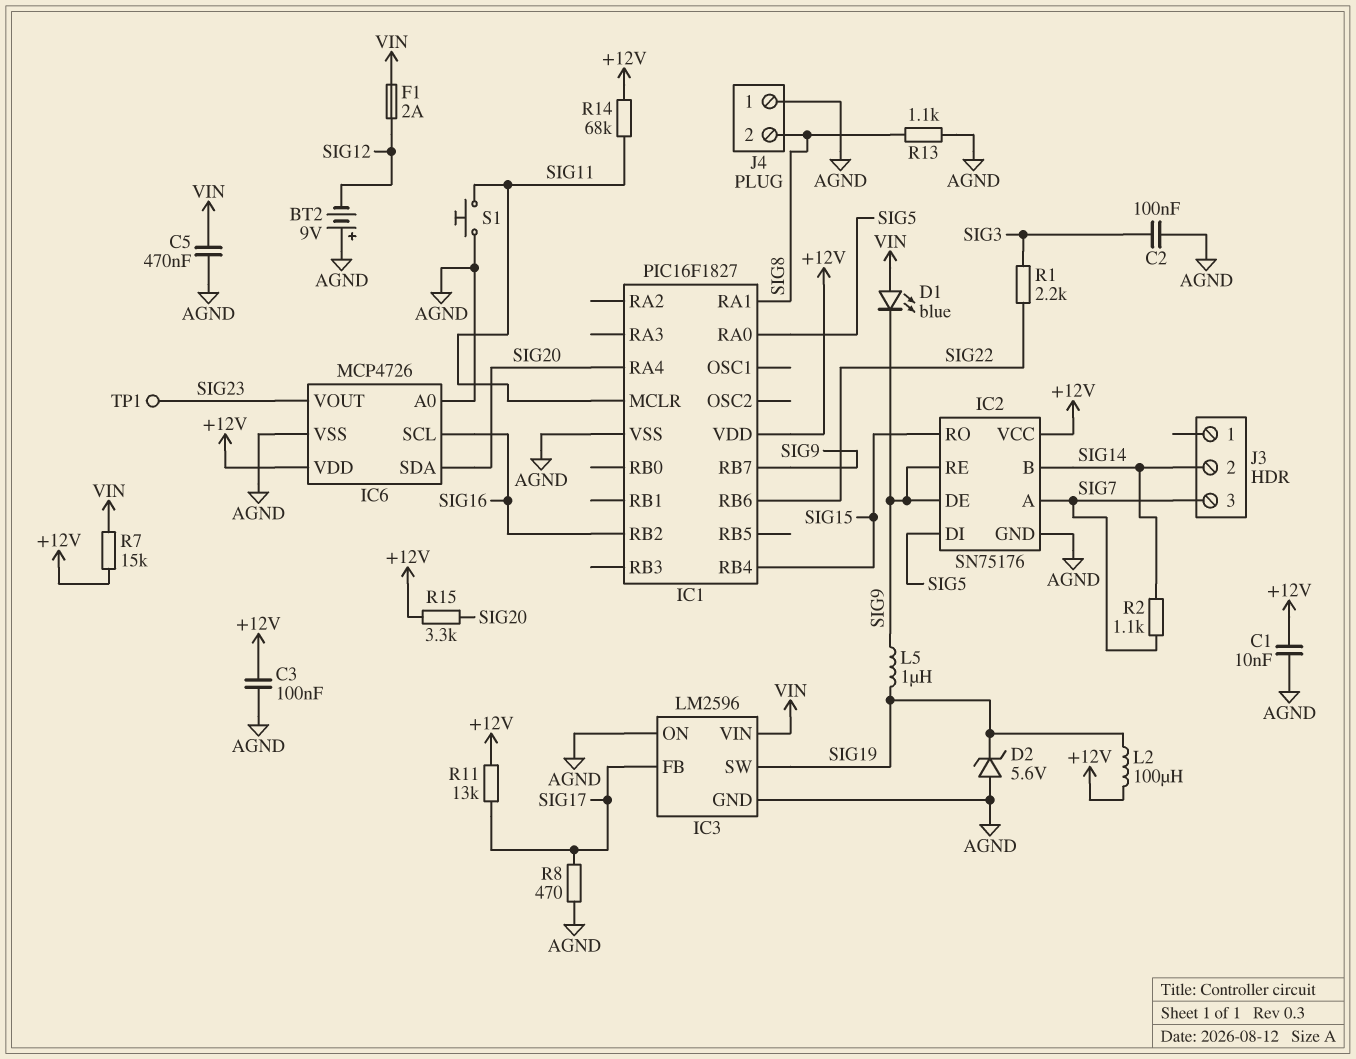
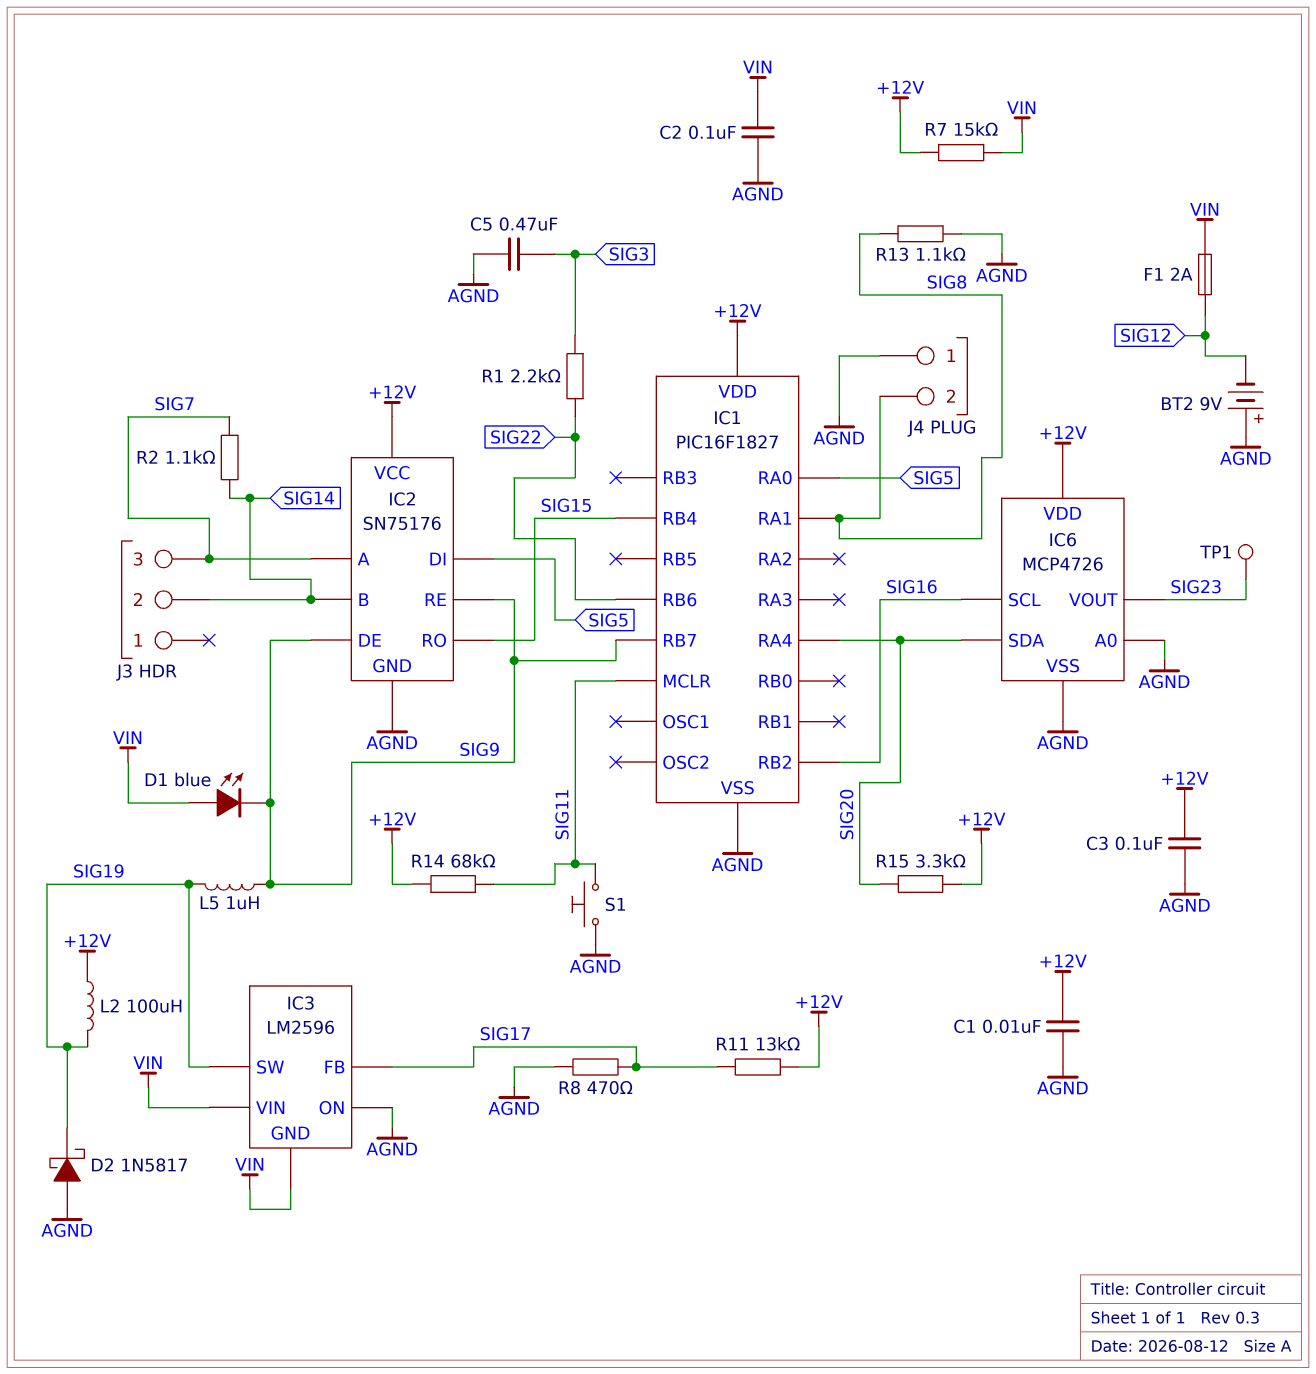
C2: 100nF (AGND, SIG3) -> 100nF (AGND, VIN)
C5: 470nF (AGND, VIN) -> 470nF (AGND, SIG3)
D2: zener 5.6V (A AGND, K SIG19) -> schottky 1N5817 (A AGND, K SIG19)
IC3 pin GND: AGND -> VIN

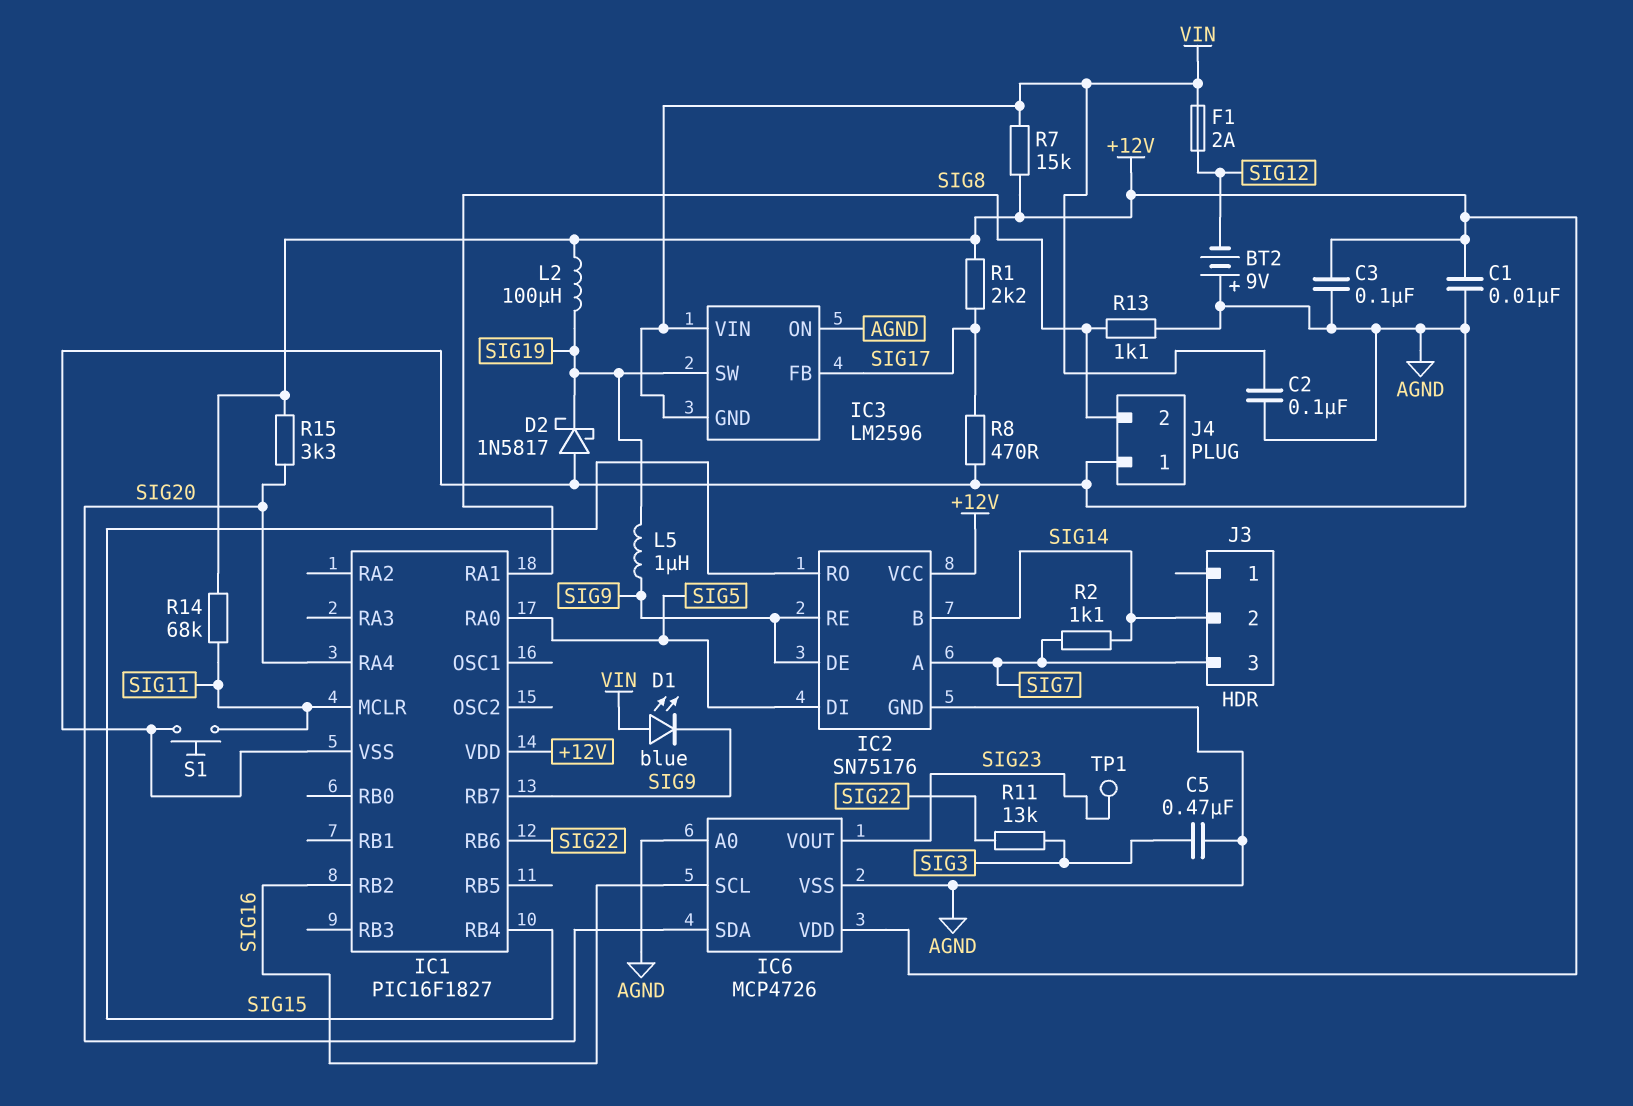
R1: 2.2k (SIG3, SIG22) -> 2.2k (+12V, SIG17)
R11: 13k (+12V, SIG17) -> 13k (SIG3, SIG22)

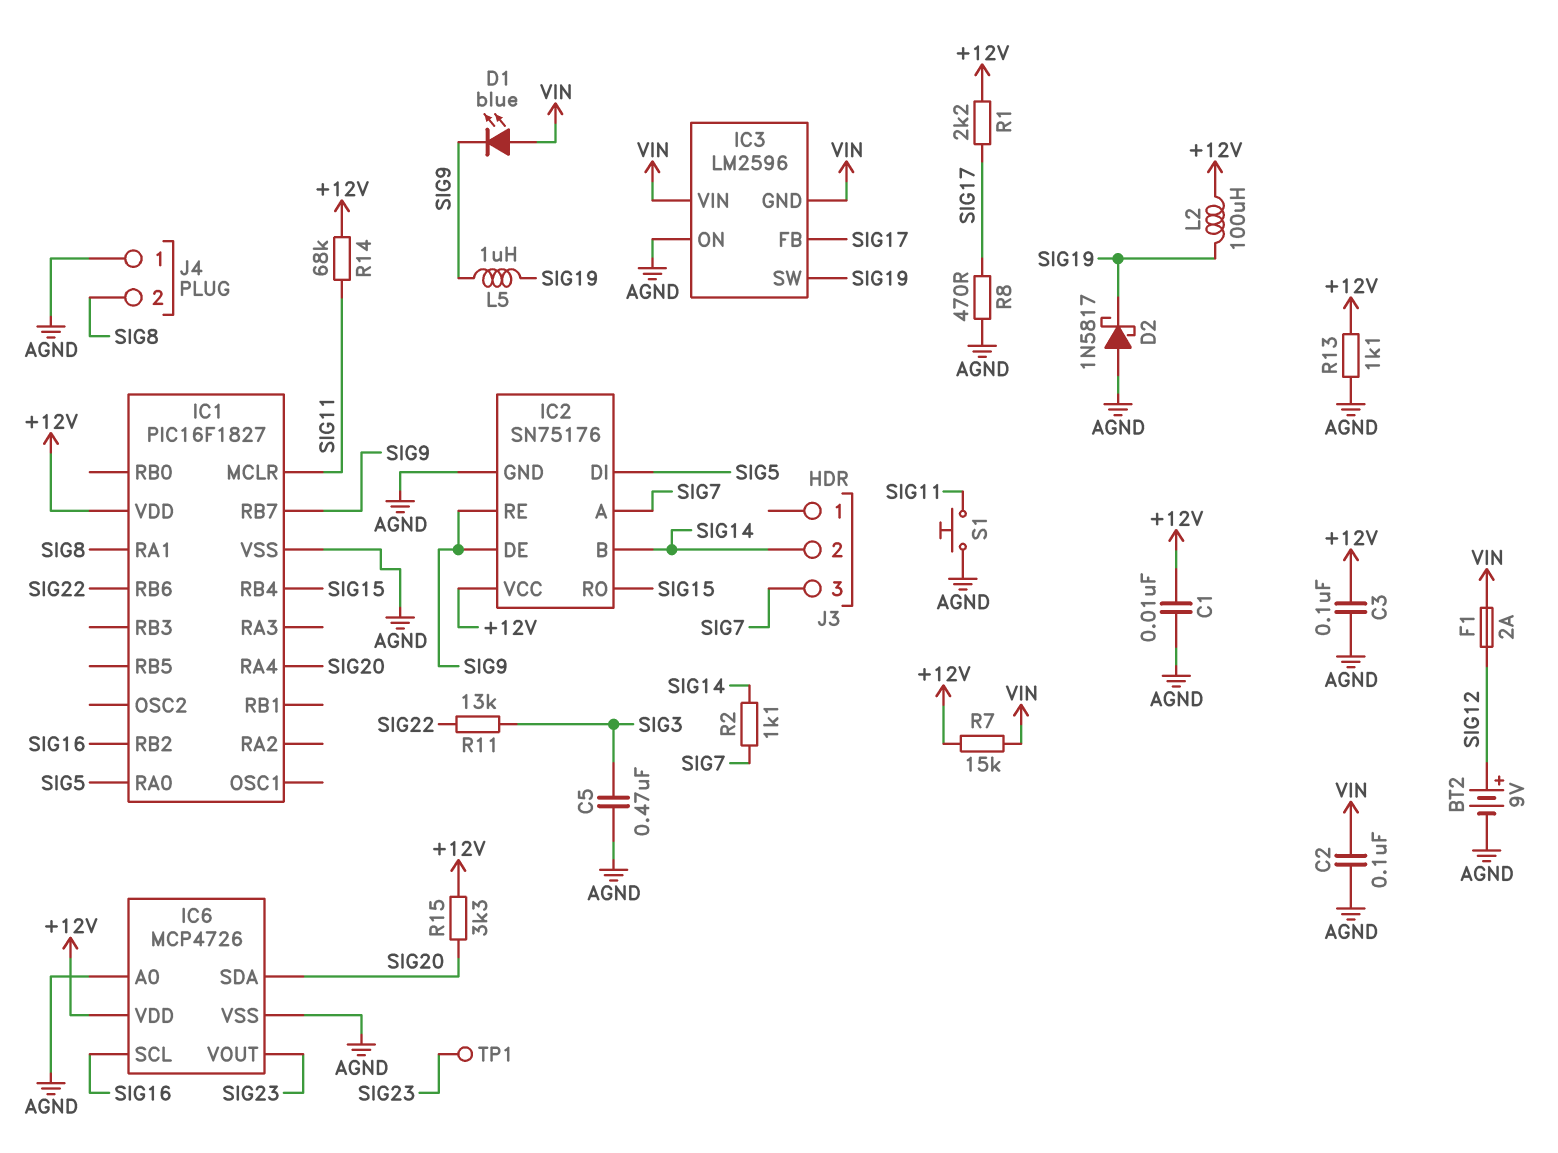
BT2: 9V (plus AGND, minus SIG12) -> 9V (plus SIG12, minus AGND)
R13: 1.1k (AGND, SIG8) -> 1.1k (+12V, AGND)

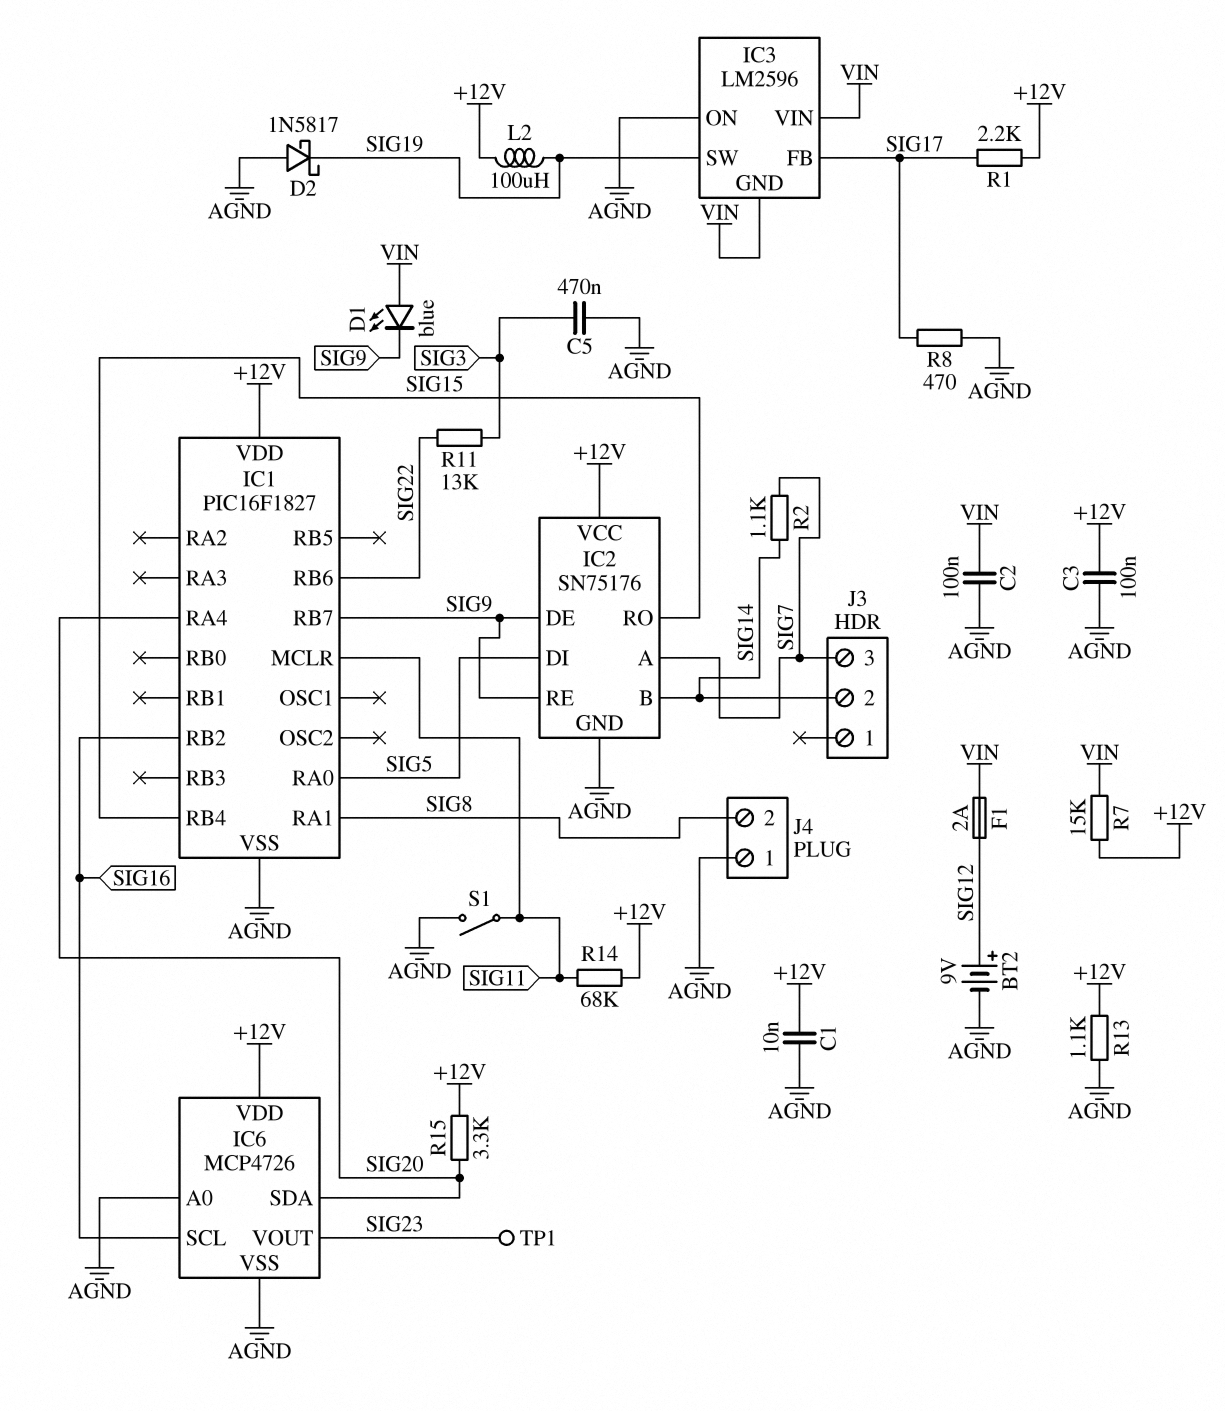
L5: 1uH (SIG9, SIG19) -> none
S1: button (AGND, SIG11) -> switch (AGND, SIG11)

